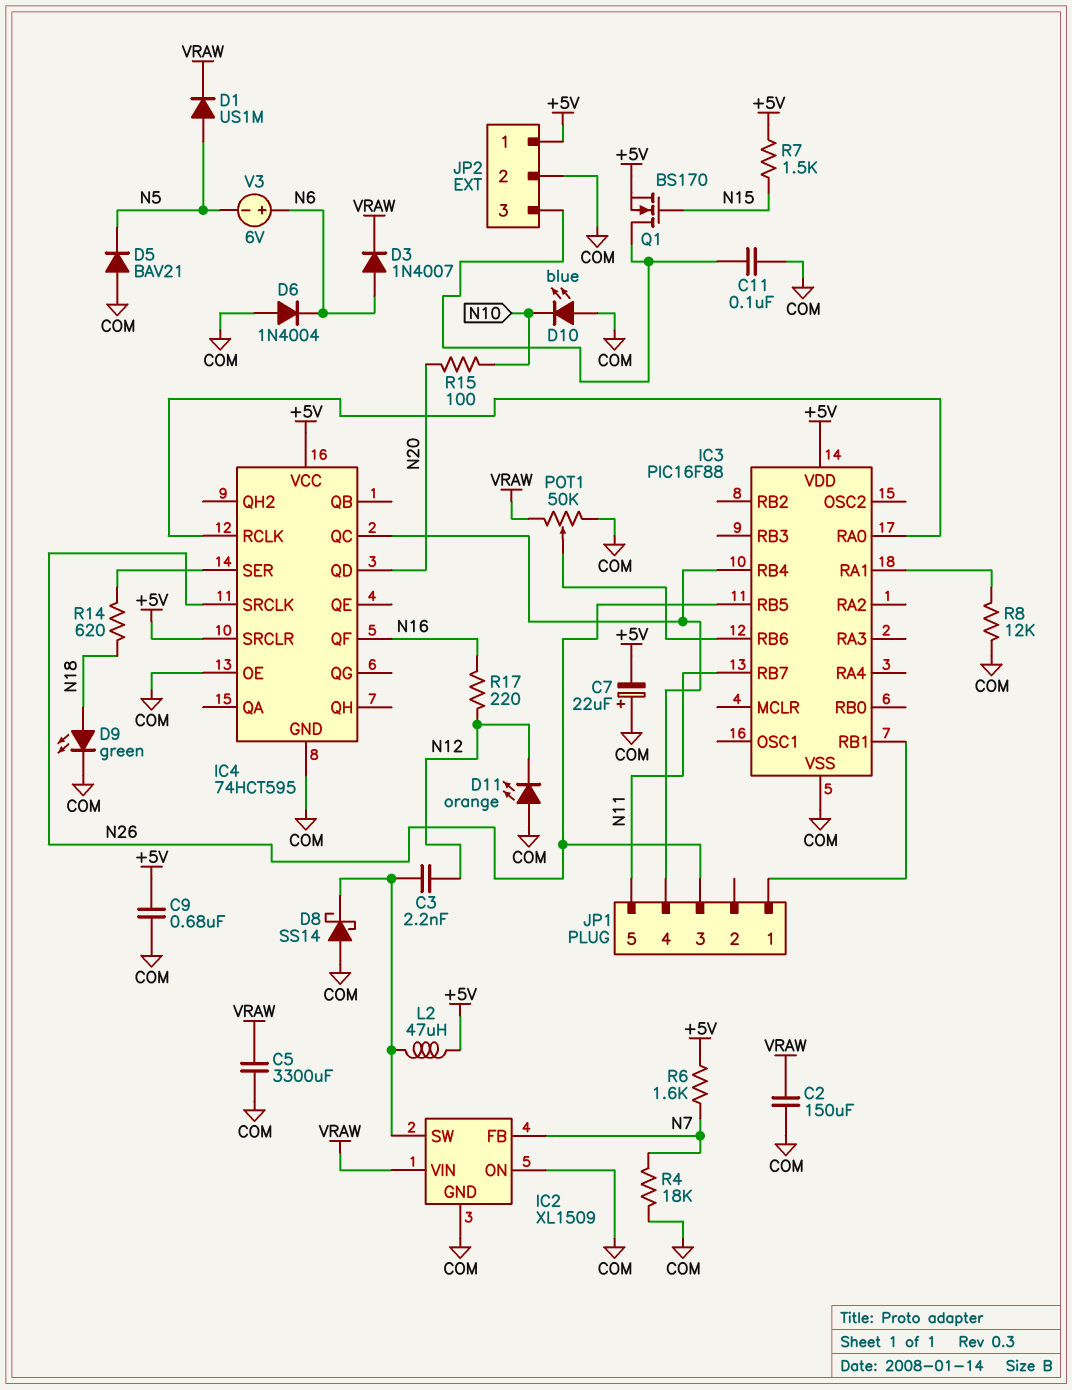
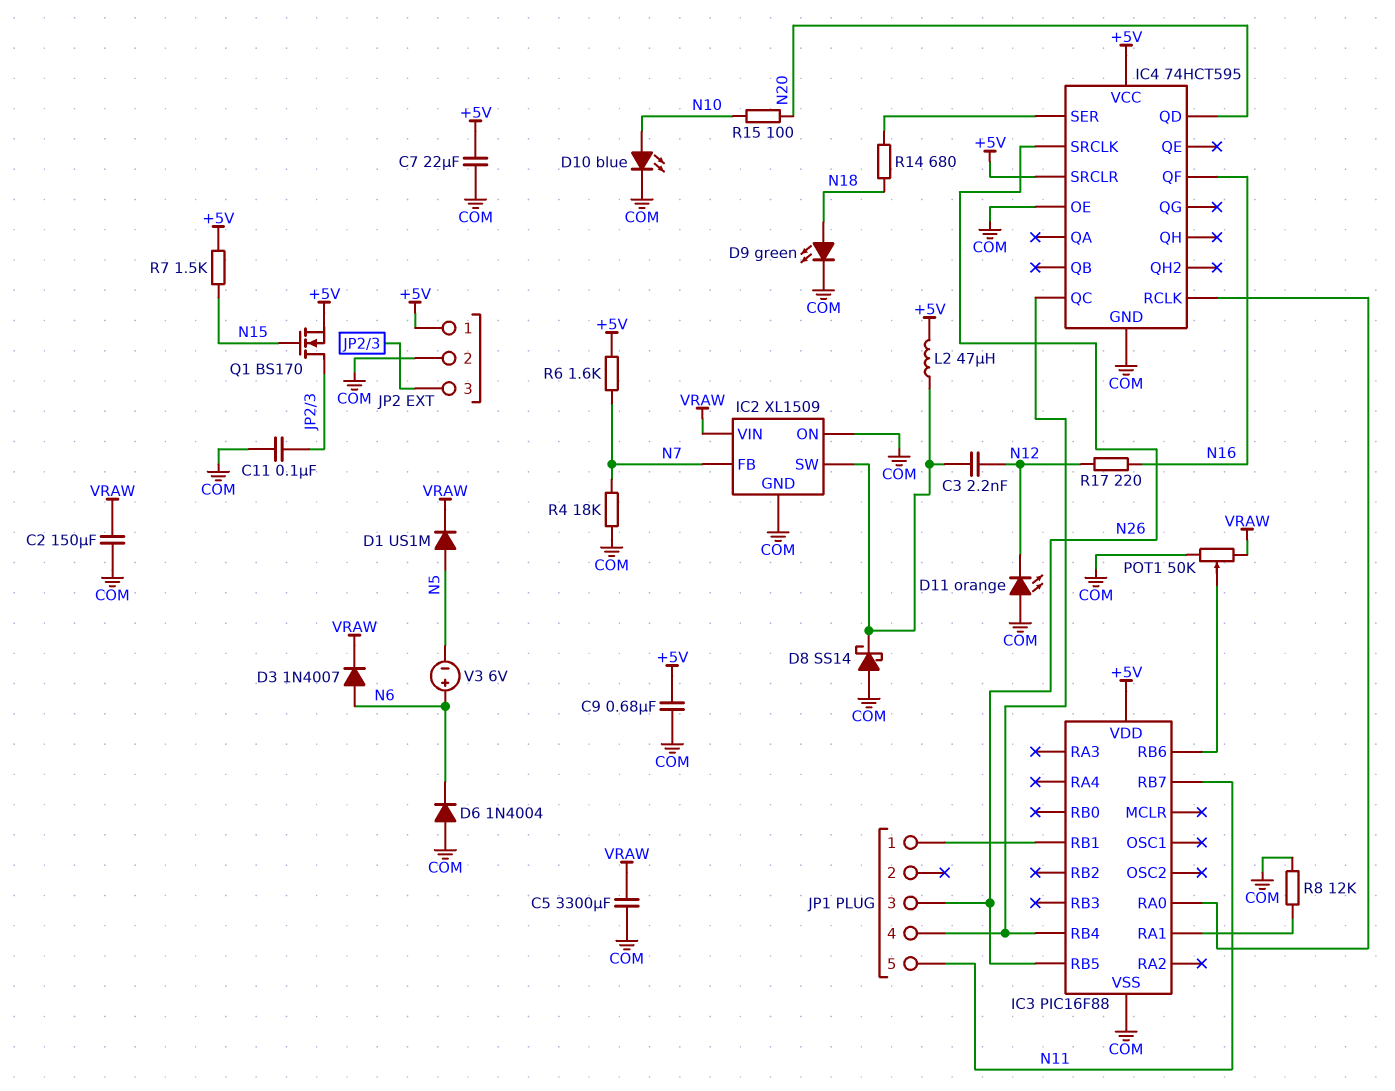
C7: 22uF (plus COM, minus +5V) -> 22uF (+5V, COM)
D5: diode BAV21 (A COM, K N5) -> none
D10: LED blue (A COM, K N10) -> LED blue (A N10, K COM)
R14: 620 (IC4/SER, N18) -> 680 (IC4/SER, N18)

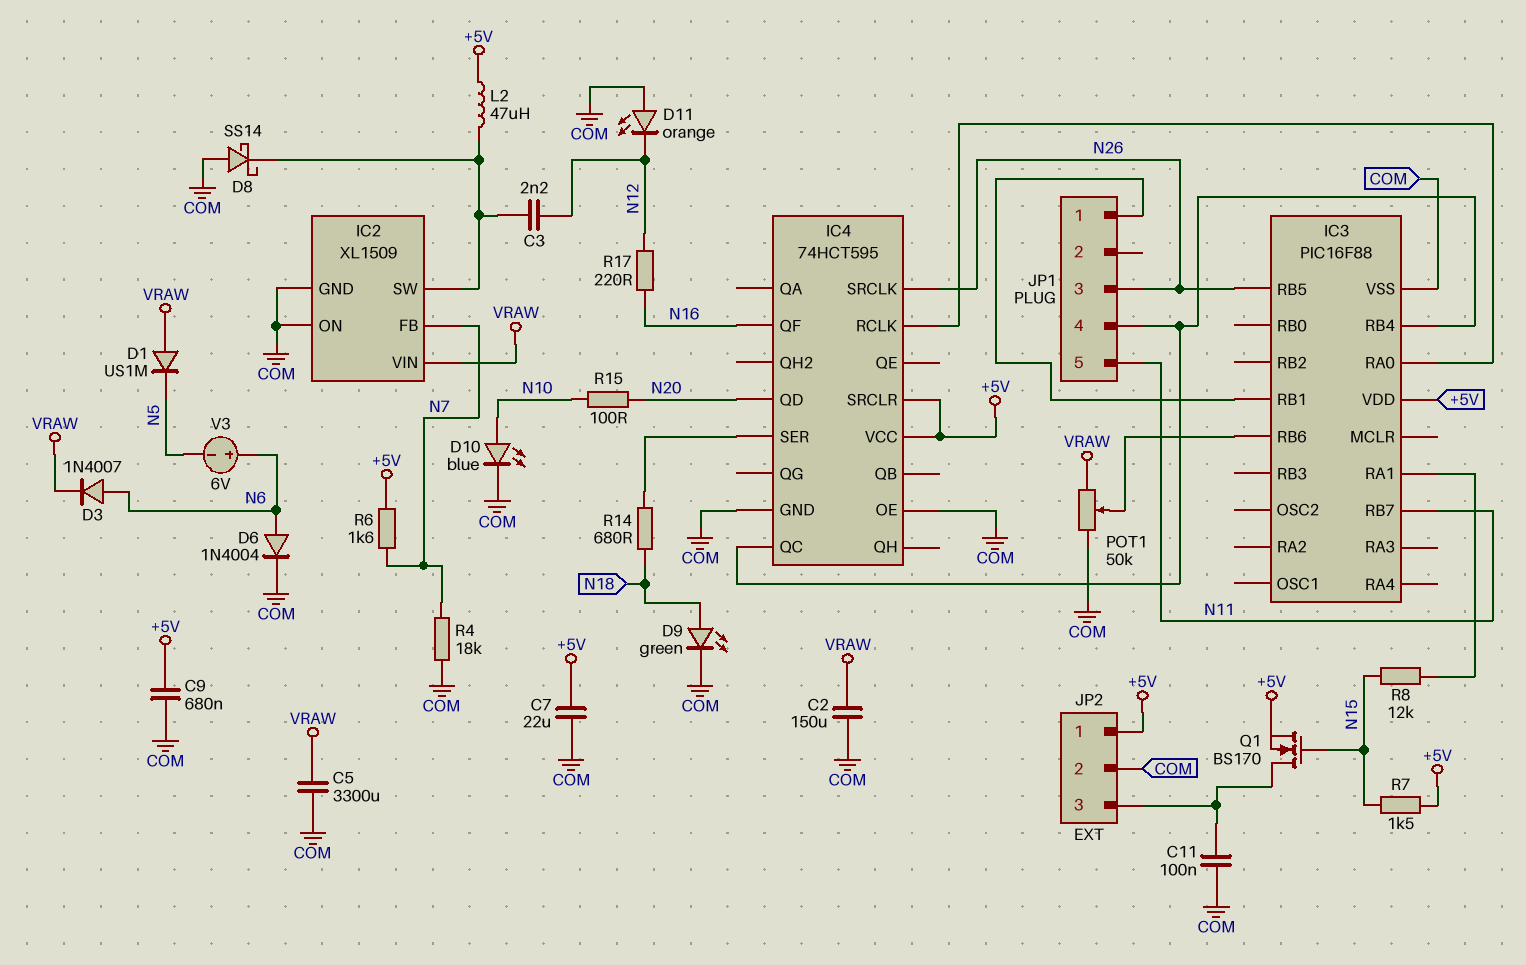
D1: diode US1M (A N5, K VRAW) -> diode US1M (A VRAW, K N5)
D6: diode 1N4004 (A COM, K N6) -> diode 1N4004 (A N6, K COM)
R8: 12k (COM, IC3/RA1) -> 12k (IC3/RA1, N15)

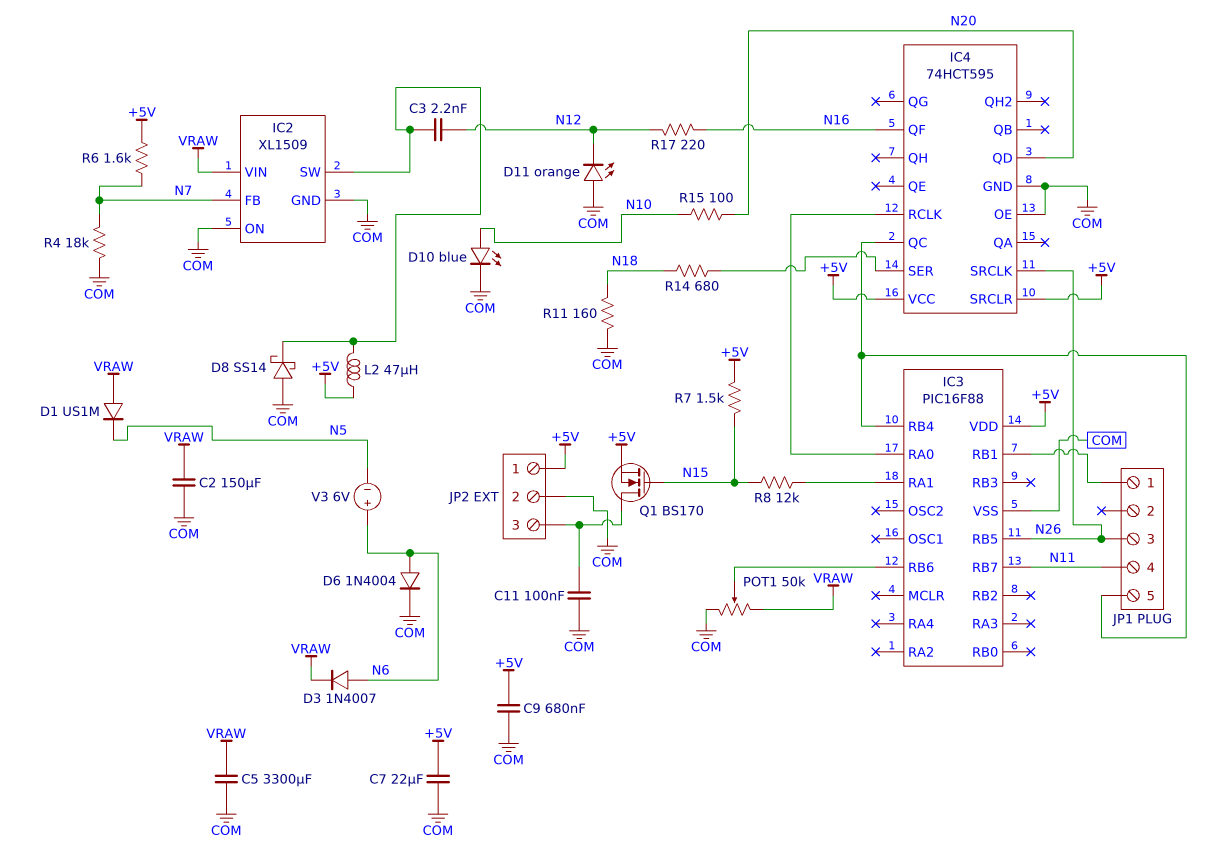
D9: LED green (A N18, K COM) -> none
JP1 pin 4: IC3/RB4 -> N11
JP1 pin 5: N11 -> IC3/RB4
R11: none -> 160 (COM, N18)

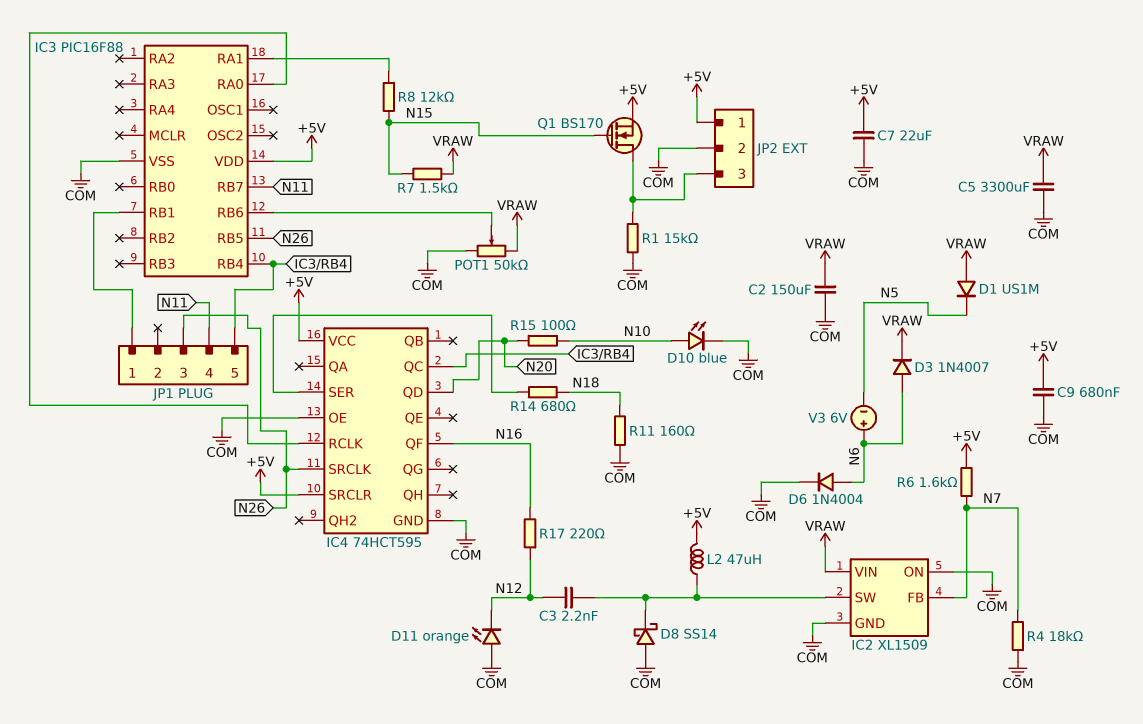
C11: 100nF (COM, JP2/3) -> none
R1: none -> 15k (COM, JP2/3)
R7: 1.5k (+5V, N15) -> 1.5k (N15, VRAW)

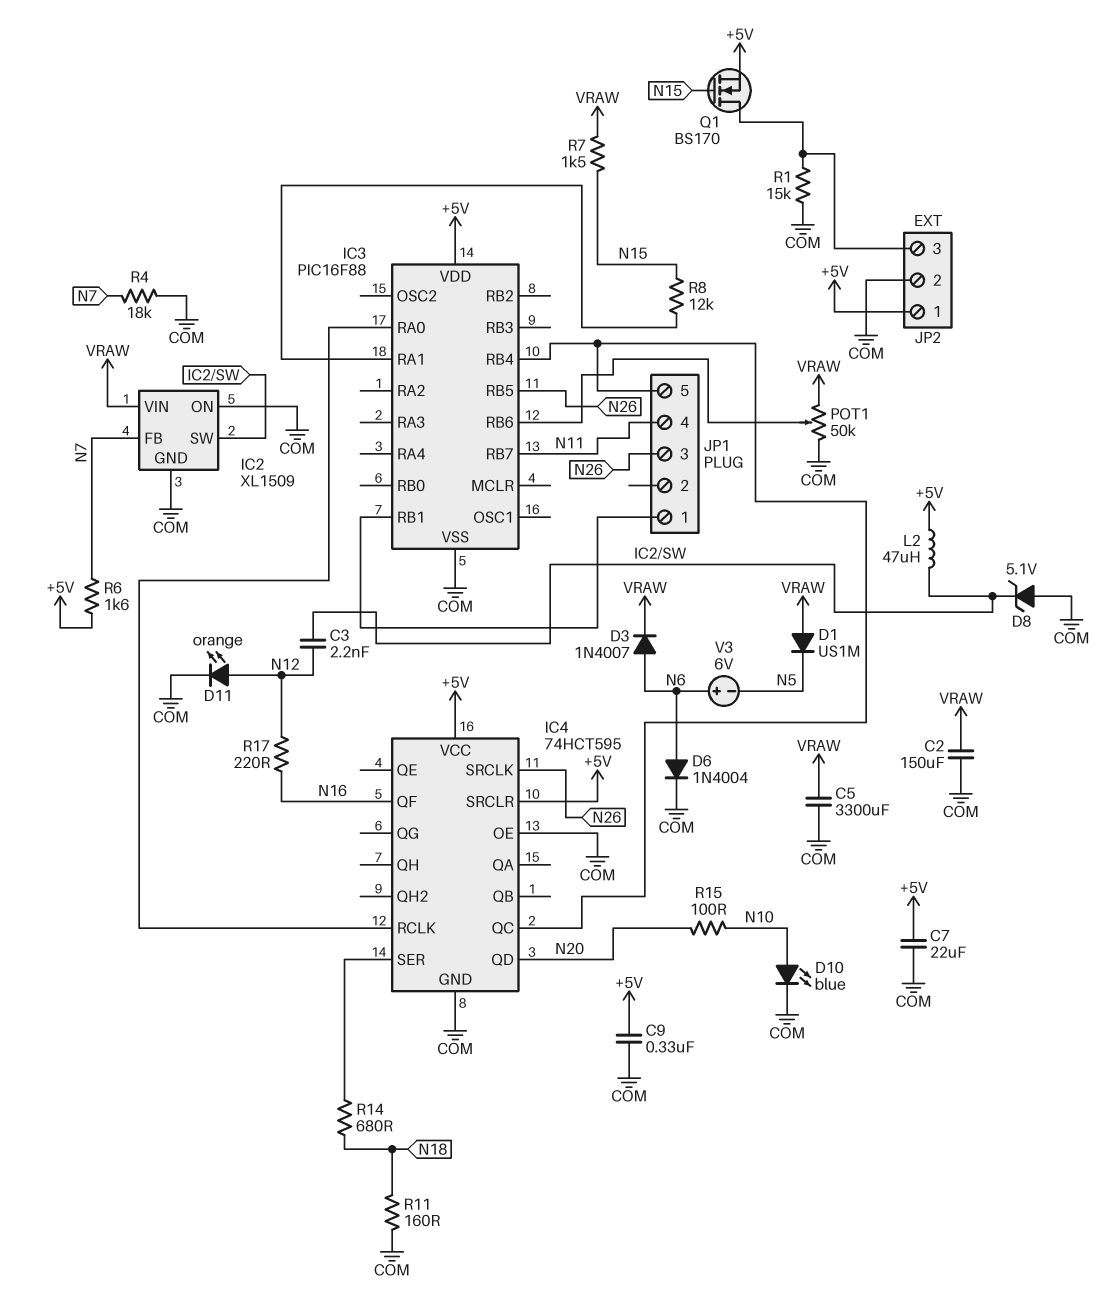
C9: 680nF (+5V, COM) -> 330nF (+5V, COM)
D8: schottky SS14 (A COM, K IC2/SW) -> zener 5.1V (A COM, K IC2/SW)
D11: LED orange (A COM, K N12) -> LED orange (A N12, K COM)

